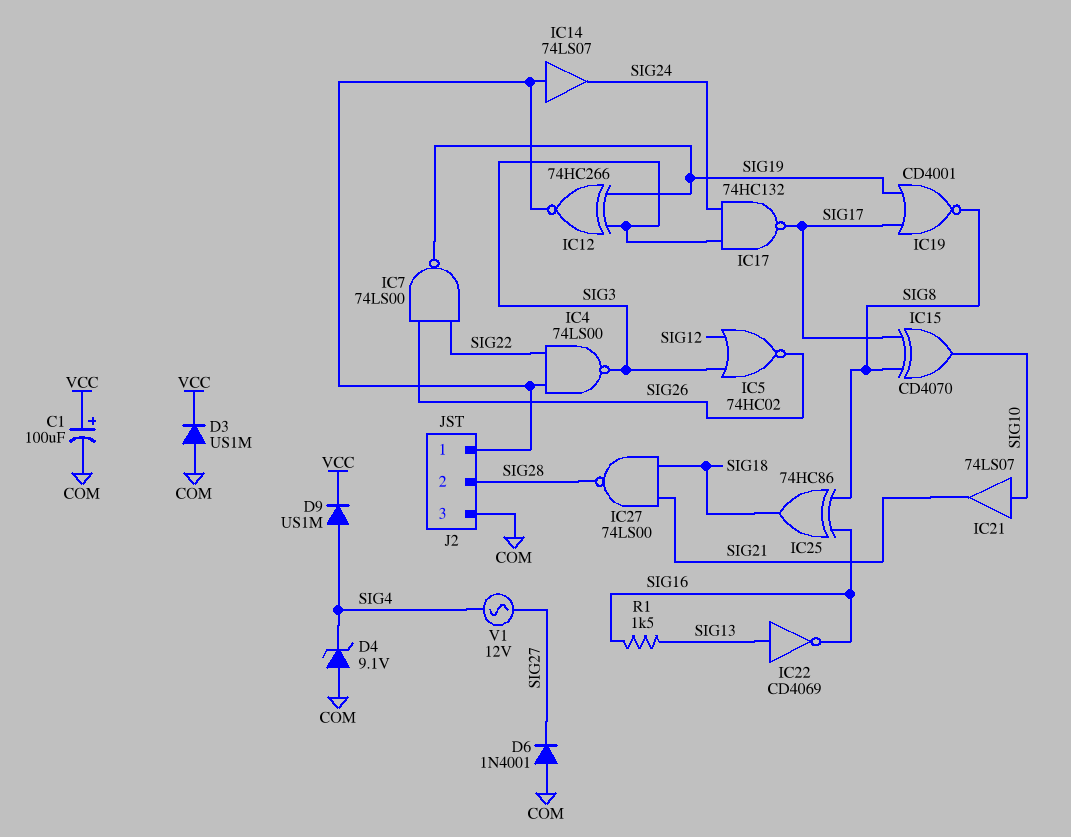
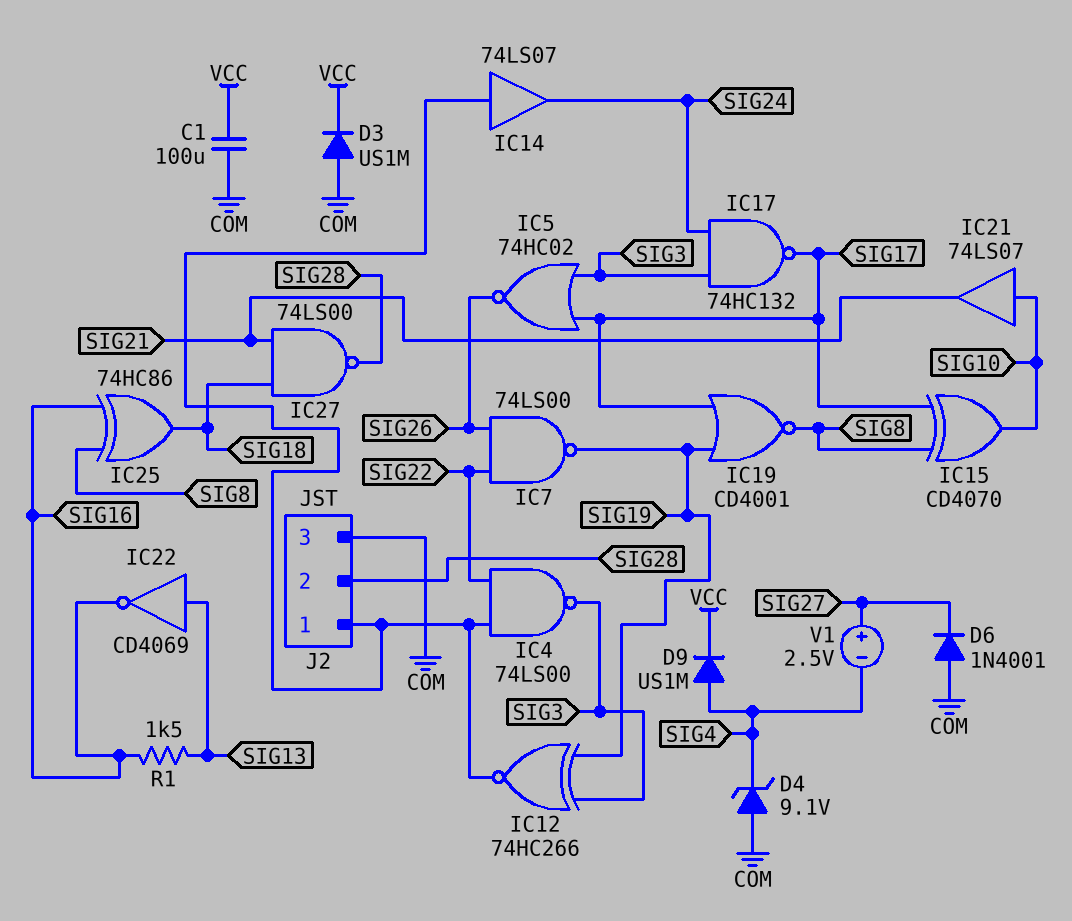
C1: 100uF (plus VCC, minus COM) -> 100uF (COM, VCC)
IC5: NOR 74HC02 (in SIG3, in SIG12, out SIG26) -> NOR 74HC02 (in SIG3, in SIG17, out SIG26)
V1: AC 12V (SIG4, SIG27) -> 2.5V (plus SIG27, minus SIG4)

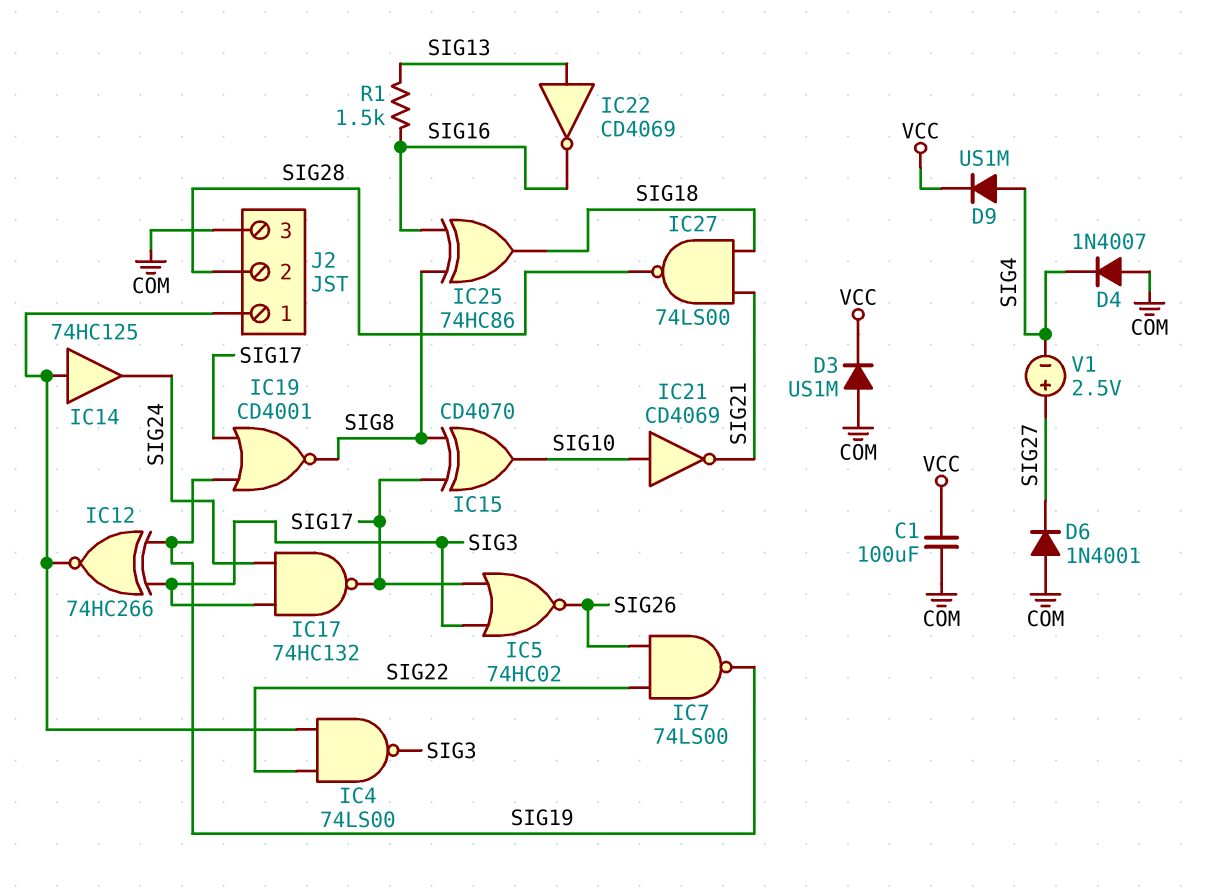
D4: zener 9.1V (A COM, K SIG4) -> diode 1N4007 (A COM, K SIG4)
IC14: buffer 74LS07 (in J2/1, out SIG24) -> buffer 74HC125 (in J2/1, out SIG24)
IC21: buffer 74LS07 (in SIG10, out SIG21) -> NOT CD4069 (in SIG10, out SIG21)

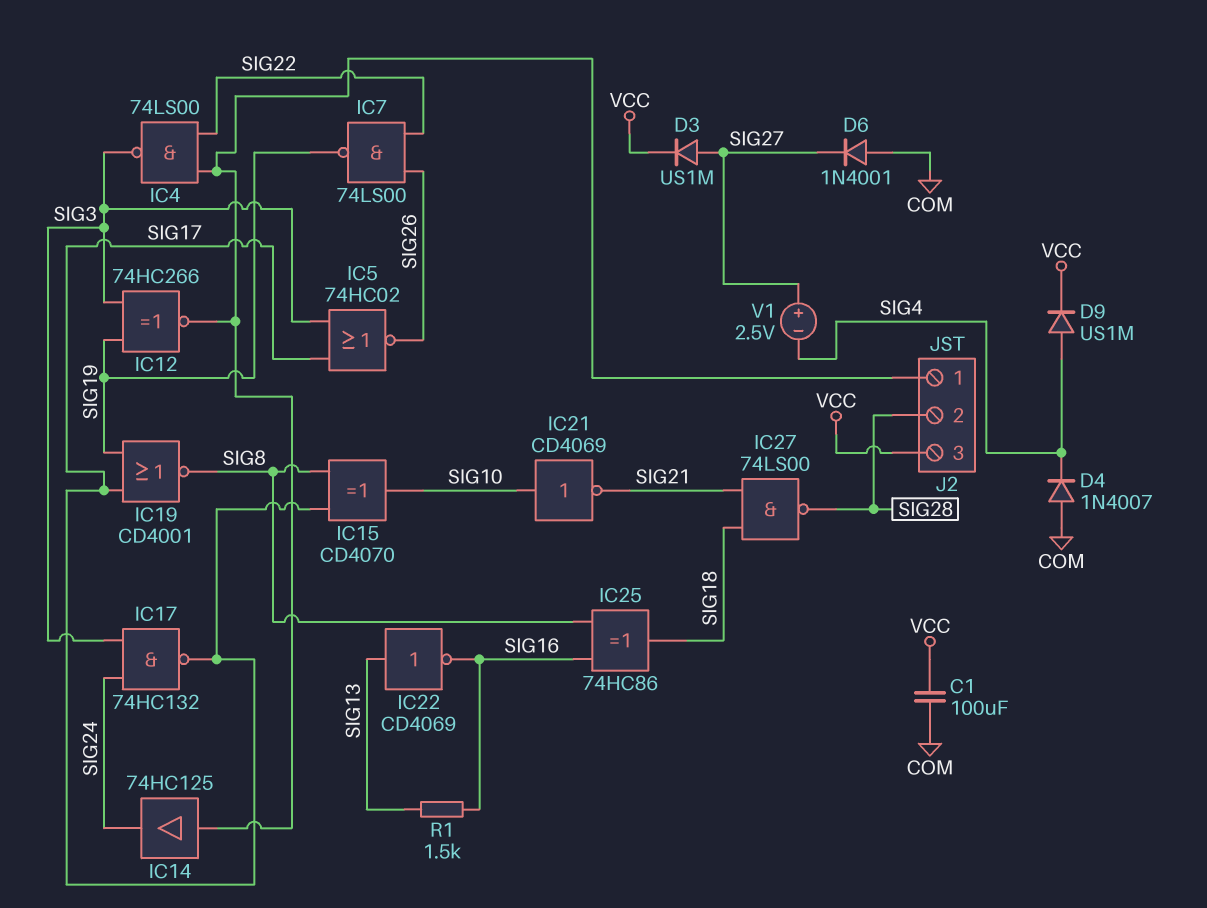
D3: diode US1M (A COM, K VCC) -> diode US1M (A SIG27, K VCC)
J2 pin 3: COM -> VCC

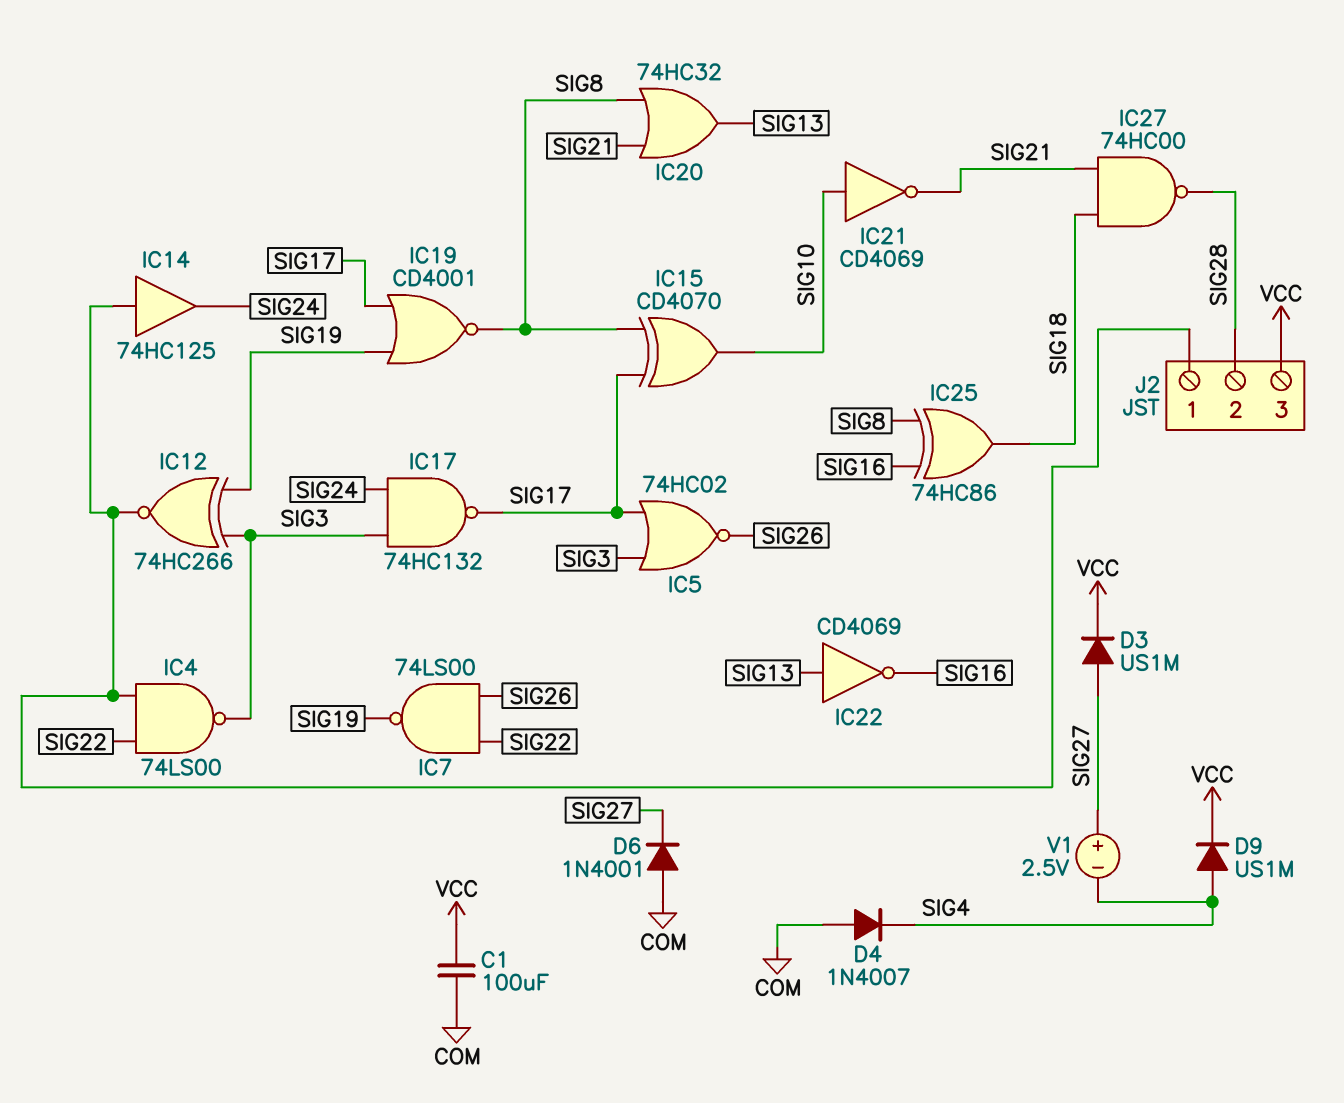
IC20: none -> OR 74HC32 (in SIG8, in SIG21, out SIG13)
IC27: NAND 74LS00 (in SIG18, in SIG21, out SIG28) -> NAND 74HC00 (in SIG18, in SIG21, out SIG28)
R1: 1.5k (SIG13, SIG16) -> none

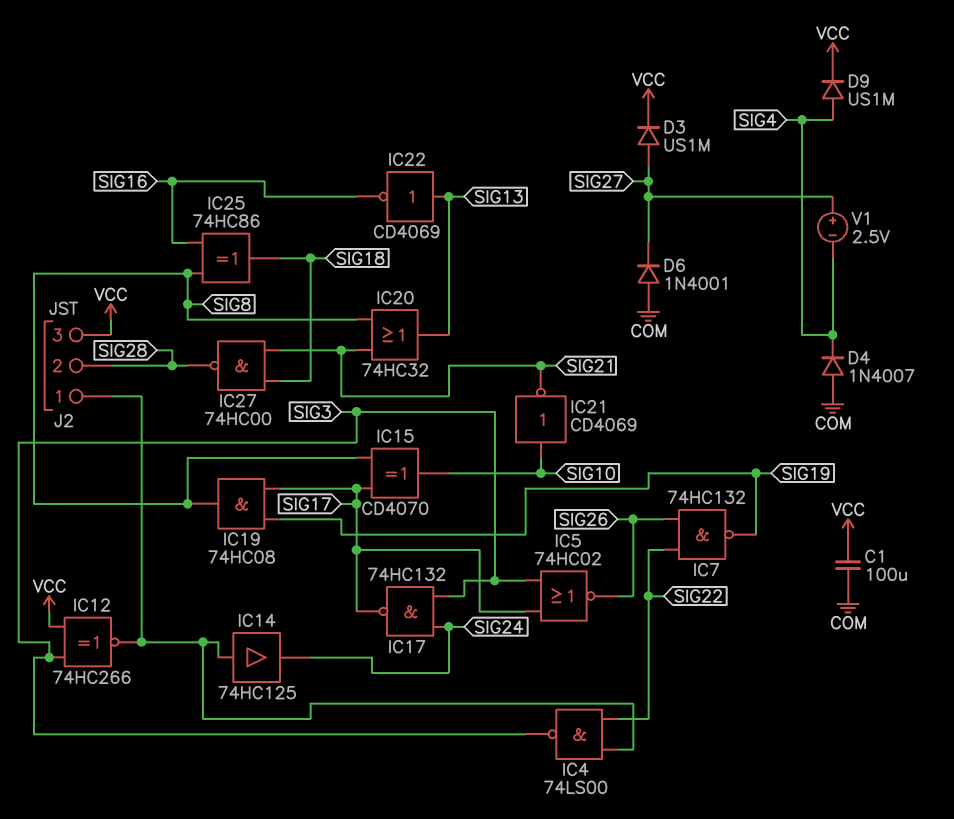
IC7: NAND 74LS00 (in SIG22, in SIG26, out SIG19) -> NAND 74HC132 (in SIG22, in SIG26, out SIG19)
IC12: XNOR 74HC266 (in SIG3, in SIG19, out J2/1) -> XNOR 74HC266 (in SIG3, in VCC, out J2/1)
IC19: NOR CD4001 (in SIG17, in SIG19, out SIG8) -> AND 74HC08 (in SIG17, in SIG19, out SIG8)

